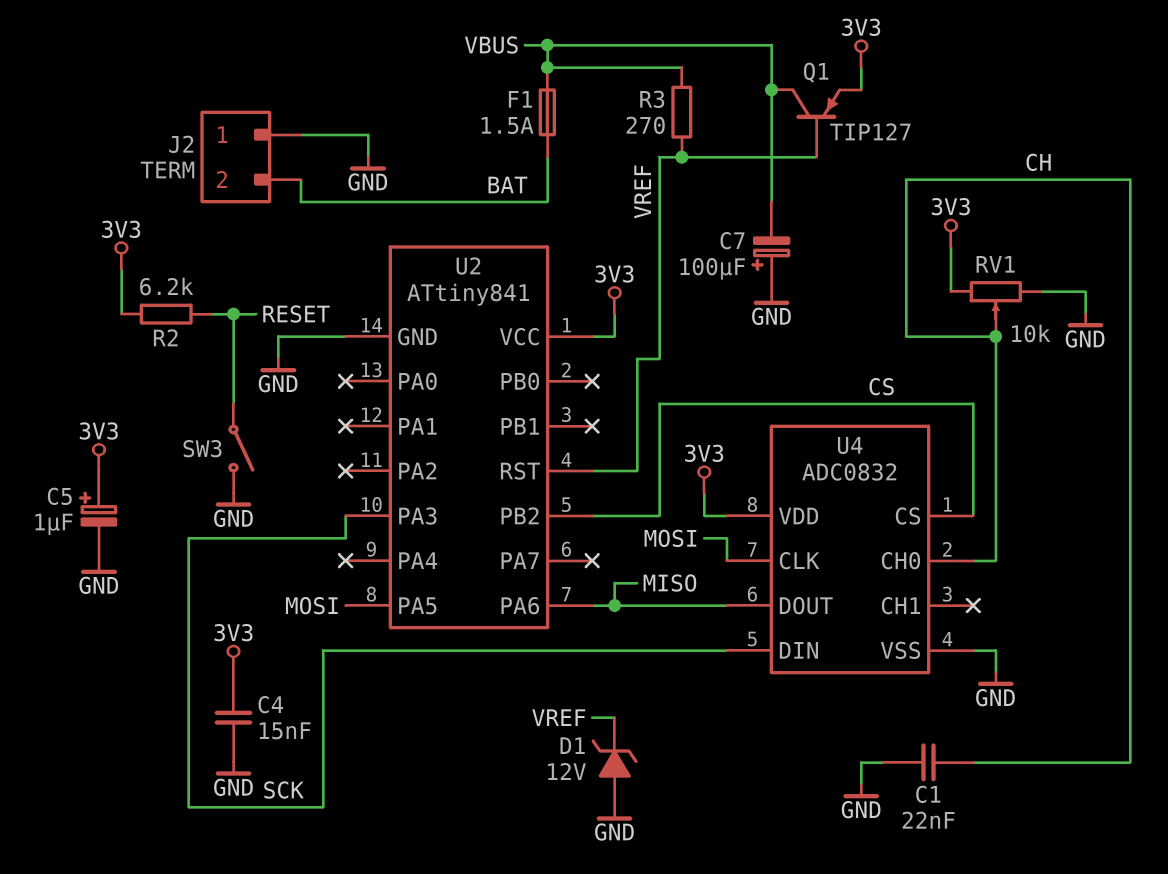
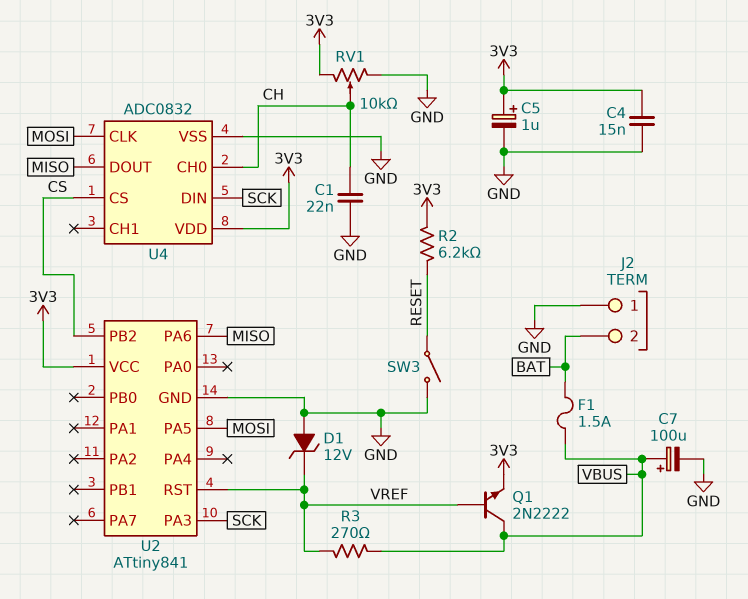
C7: 100uF (plus GND, minus VBUS) -> 100uF (plus VBUS, minus GND)
Q1: PNP TIP127 (B VREF, C VBUS, E 3V3) -> NPN 2N2222 (B VREF, C VBUS, E 3V3)

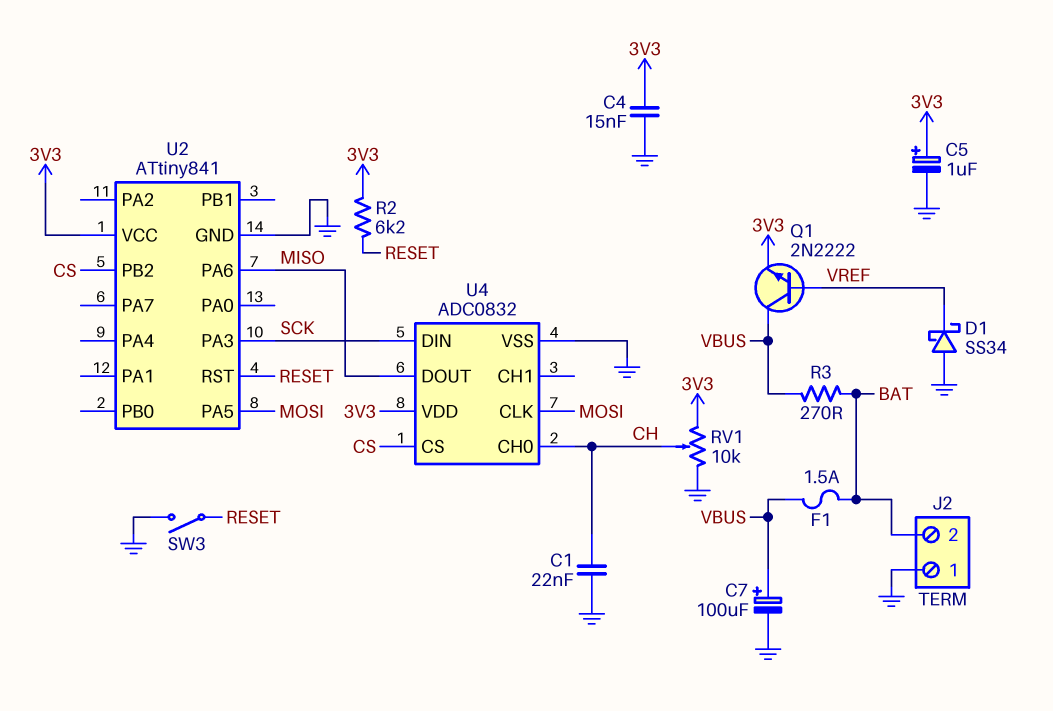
D1: zener 12V (A GND, K VREF) -> schottky SS34 (A GND, K VREF)
R3: 270 (VBUS, VREF) -> 270 (BAT, VBUS)
U2 pin RST: VREF -> RESET

